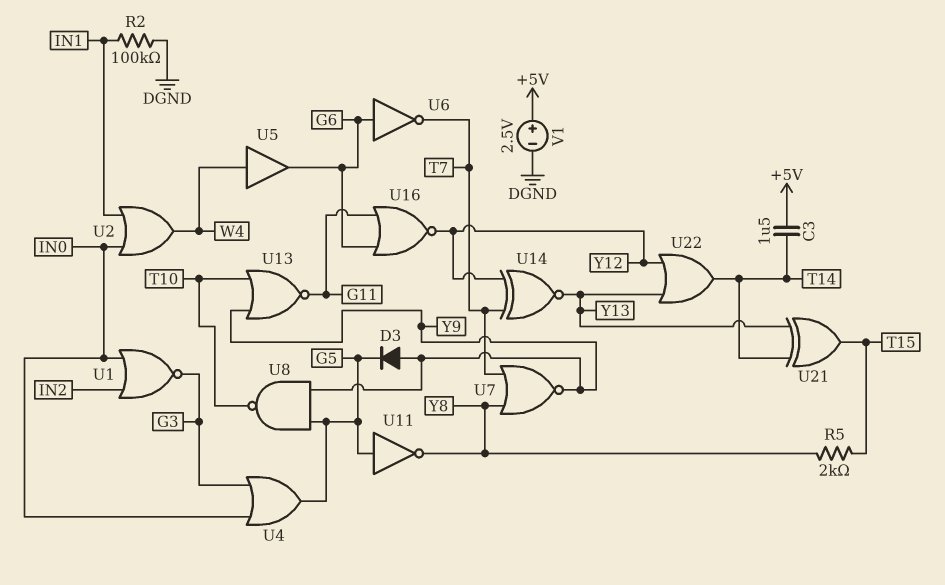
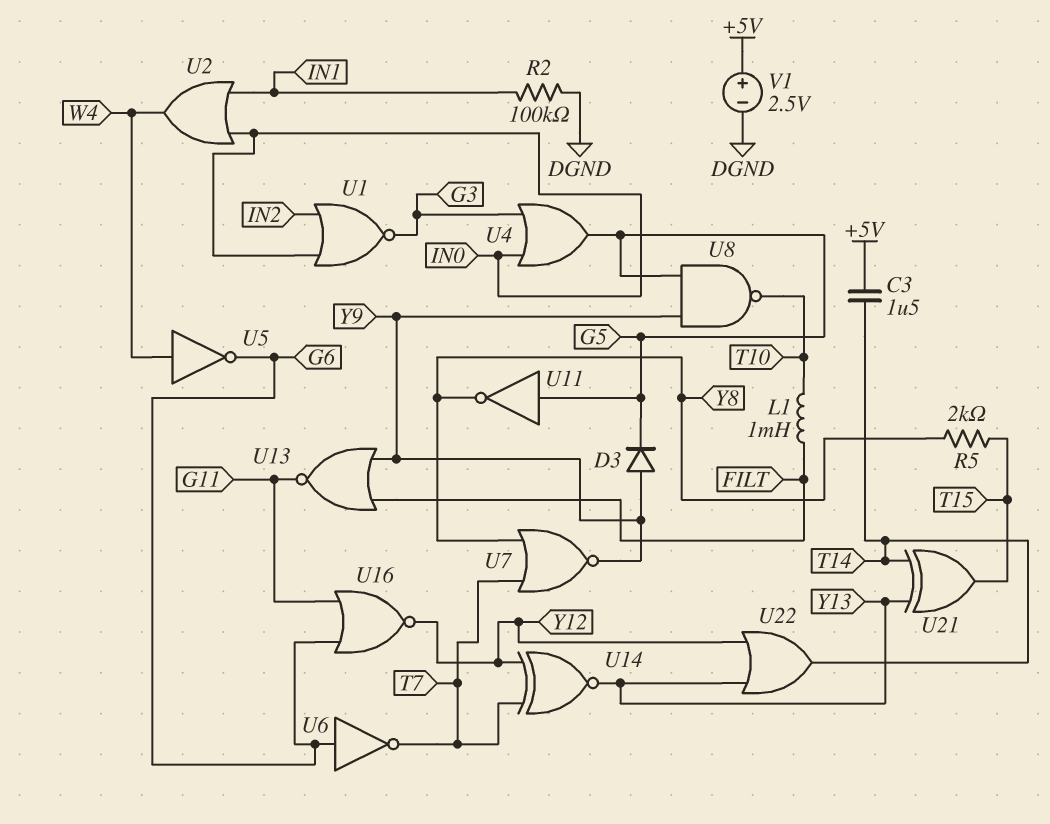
L1: none -> 1mH (FILT, T10)
U5: buffer (in W4, out G6) -> NOT (in W4, out G6)
U13: NOR (in T10, in Y9, out G11) -> NOR (in FILT, in Y9, out G11)

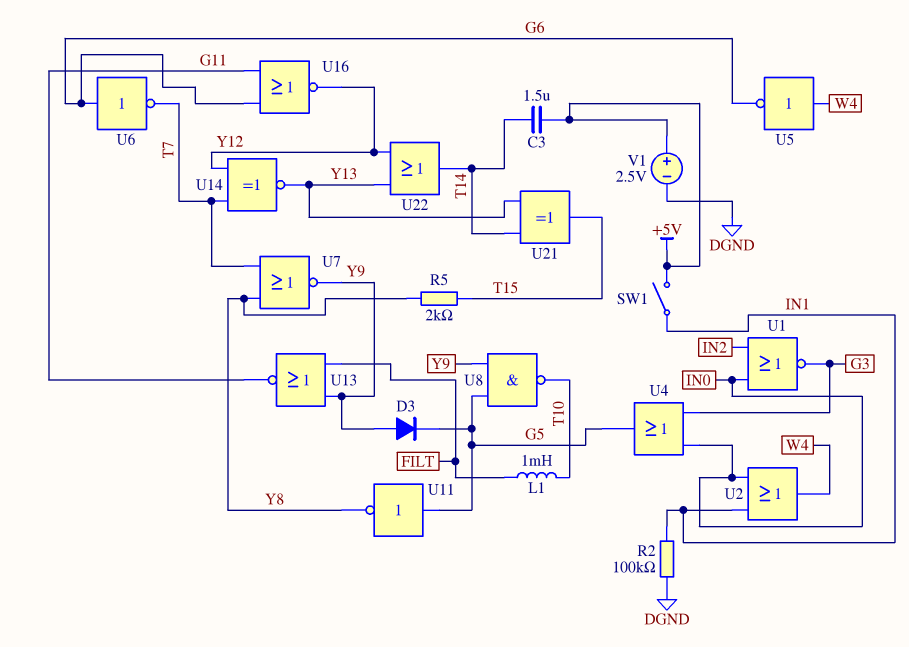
SW1: none -> switch (+5V, IN1)

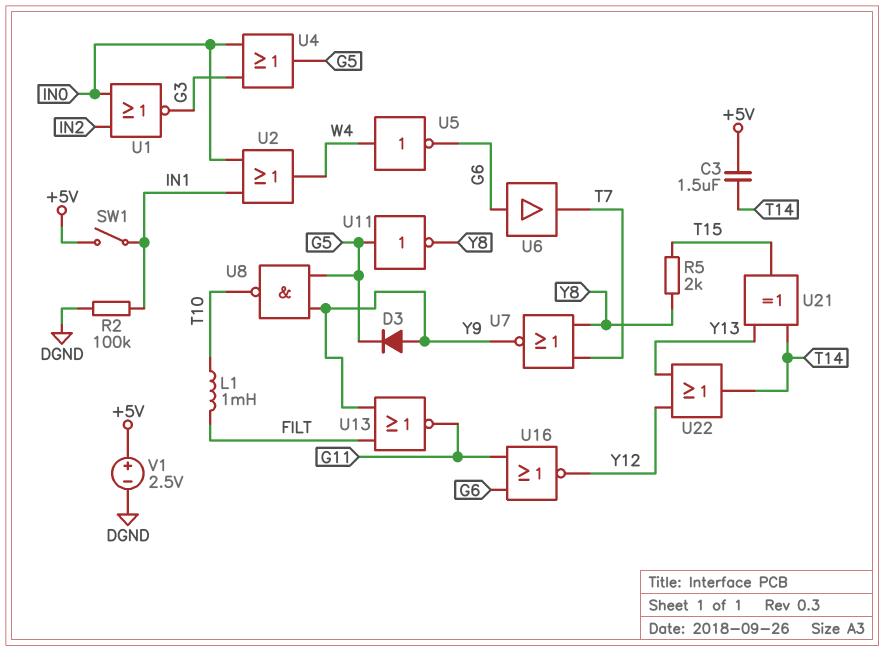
U6: NOT (in G6, out T7) -> buffer (in G6, out T7)
U14: XNOR (in T7, in Y12, out Y13) -> none

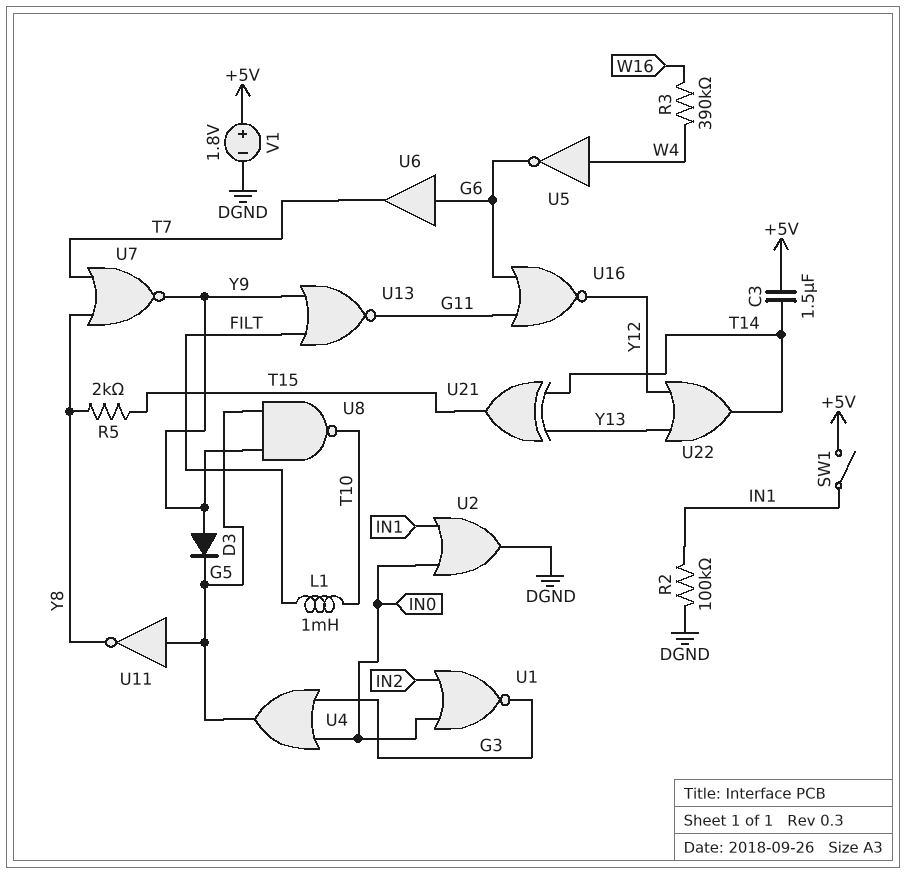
R3: none -> 390k (W4, W16)
U2: OR (in IN0, in IN1, out W4) -> OR (in IN0, in IN1, out DGND)
V1: 2.5V (plus +5V, minus DGND) -> 1.8V (plus +5V, minus DGND)

